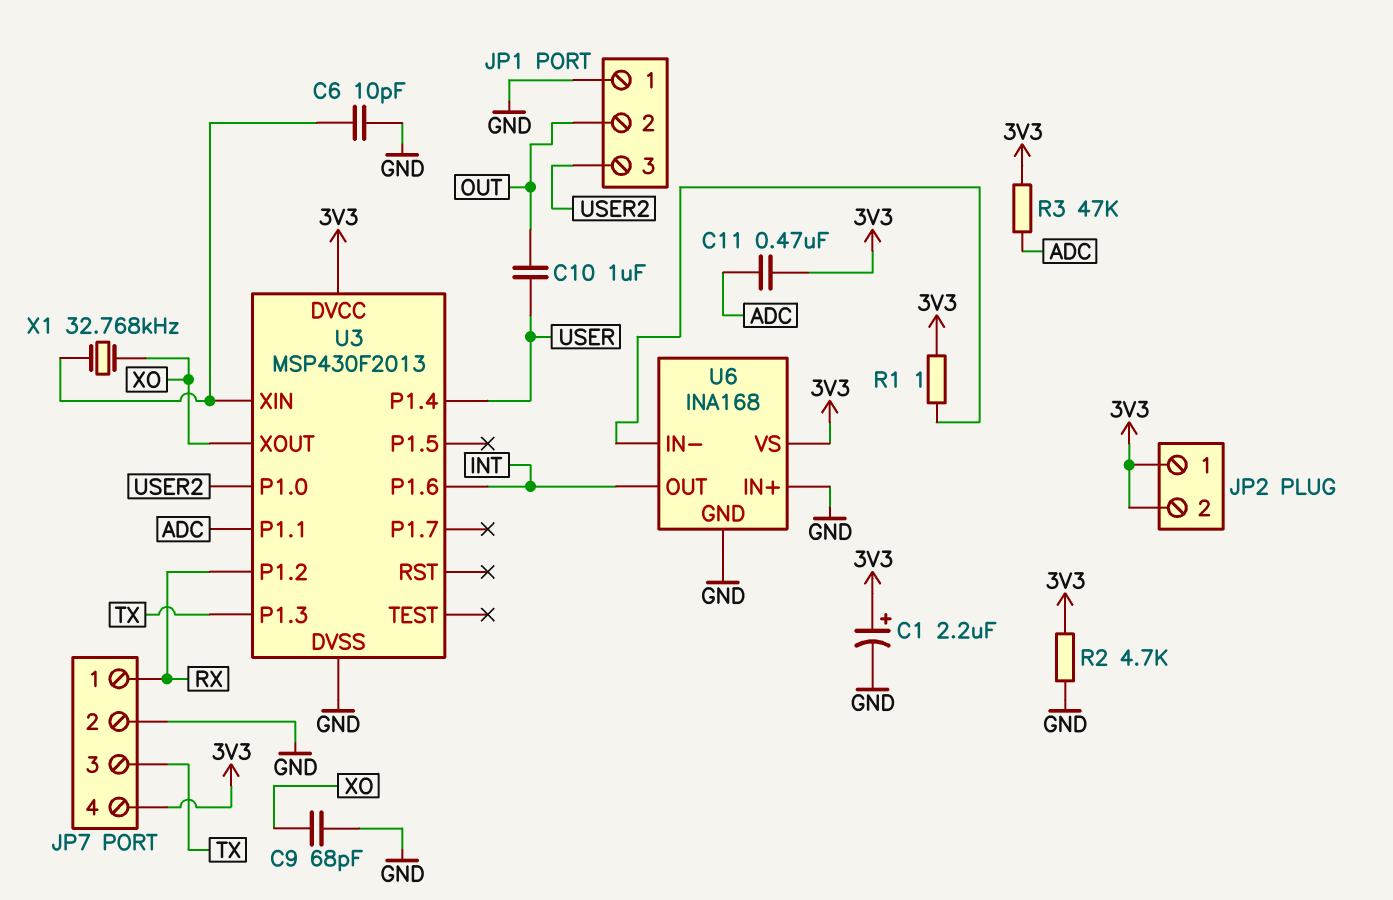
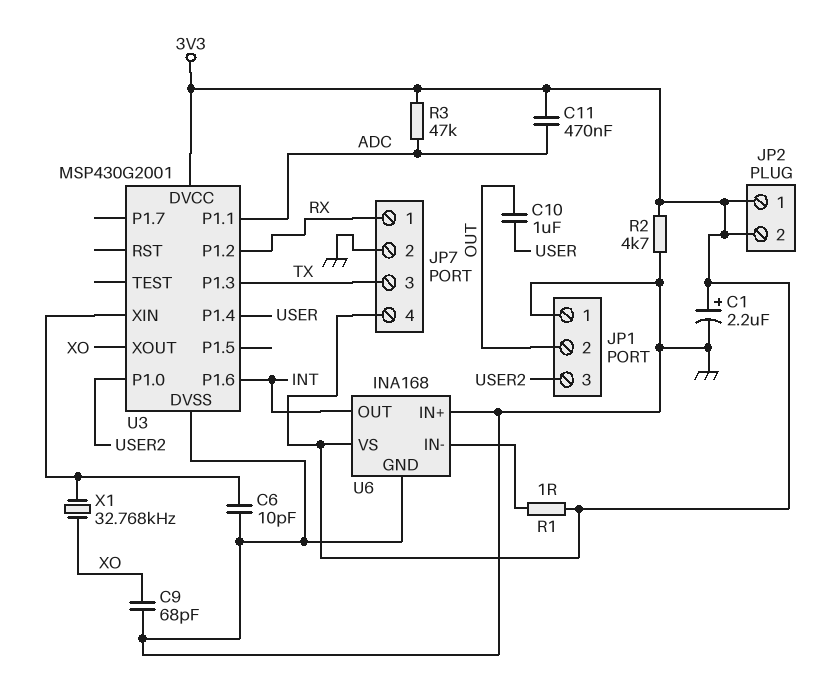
U3: MSP430F2013 -> MSP430G2001

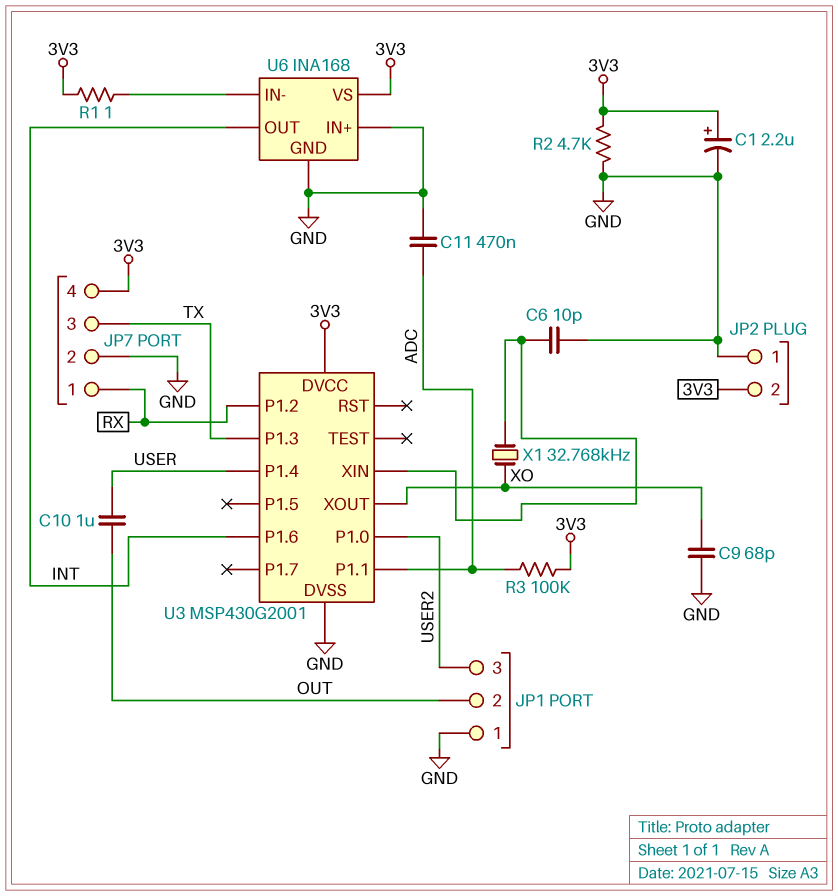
C11: 470nF (3V3, ADC) -> 470nF (ADC, GND)
JP2 pin 1: 3V3 -> GND
R3: 47k (3V3, ADC) -> 100k (3V3, ADC)

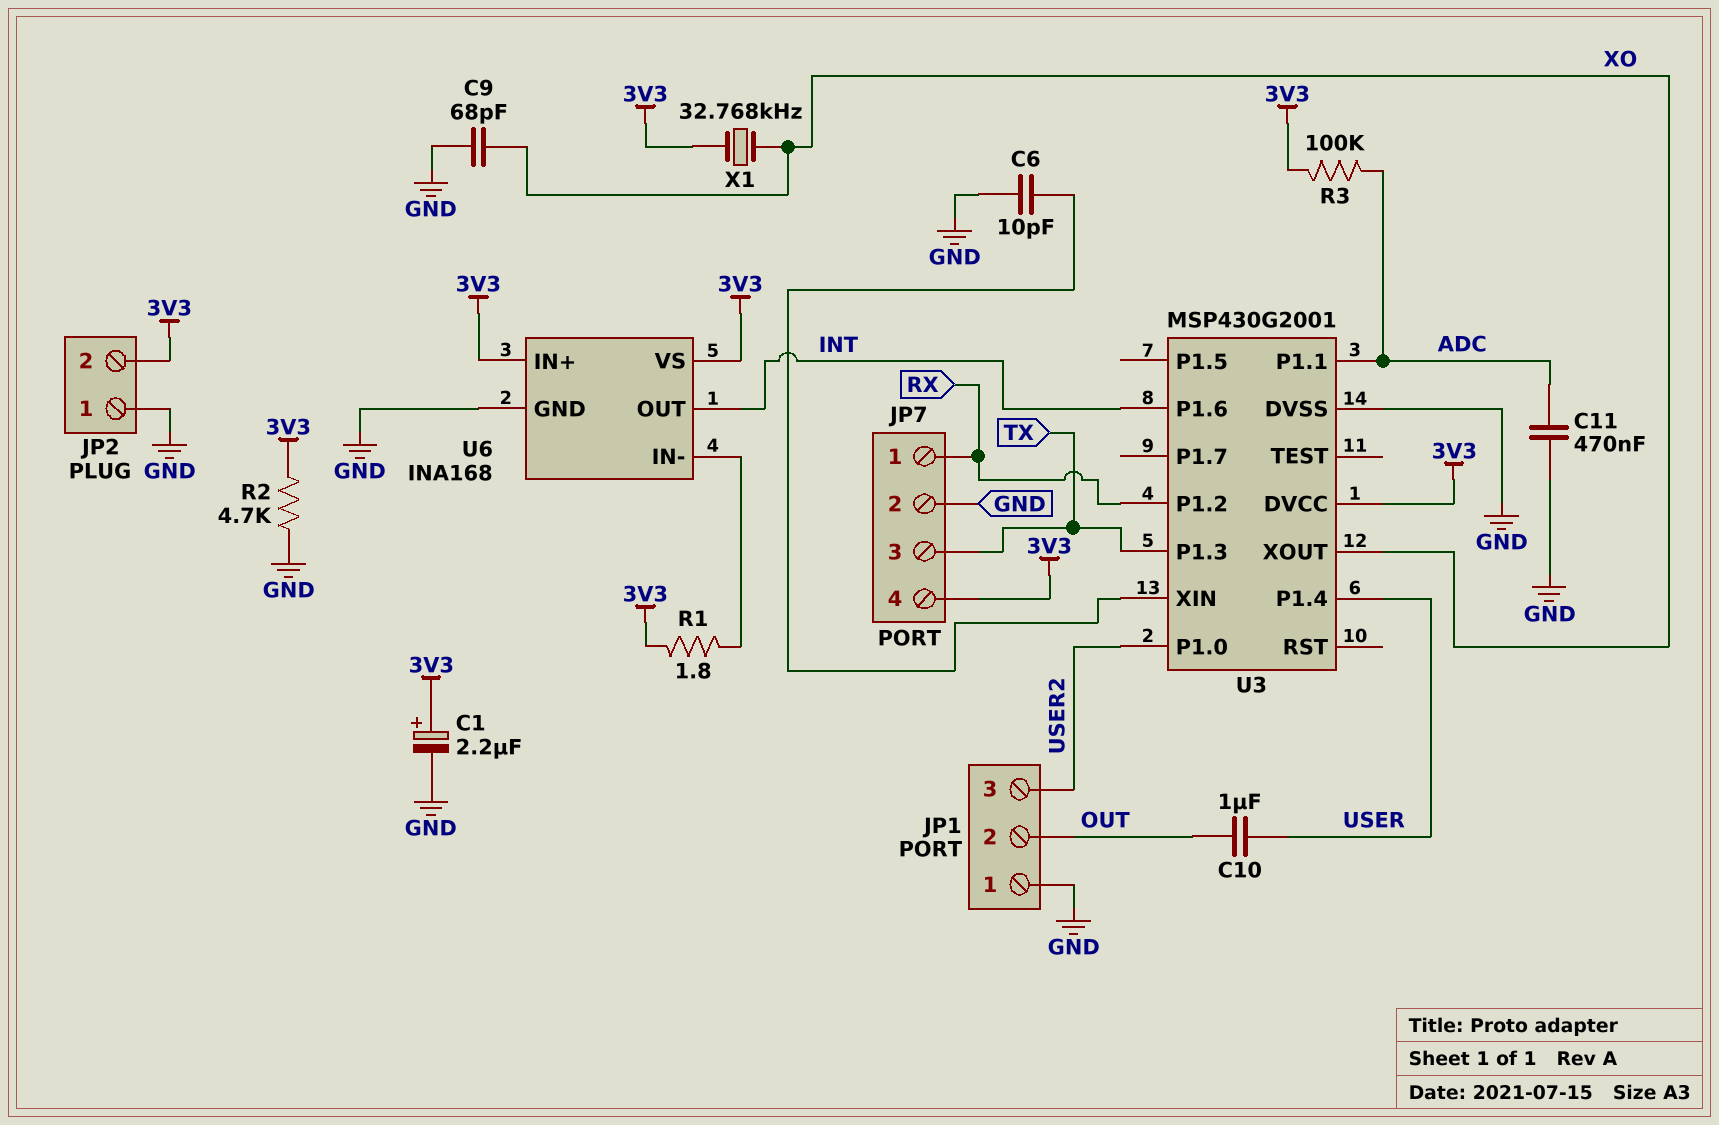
R1: 1 (3V3, U6/IN-) -> 1.8 (3V3, U6/IN-)
U6 pin IN+: GND -> 3V3
X1: 32.768kHz (U3/XIN, XO) -> 32.768kHz (3V3, XO)

